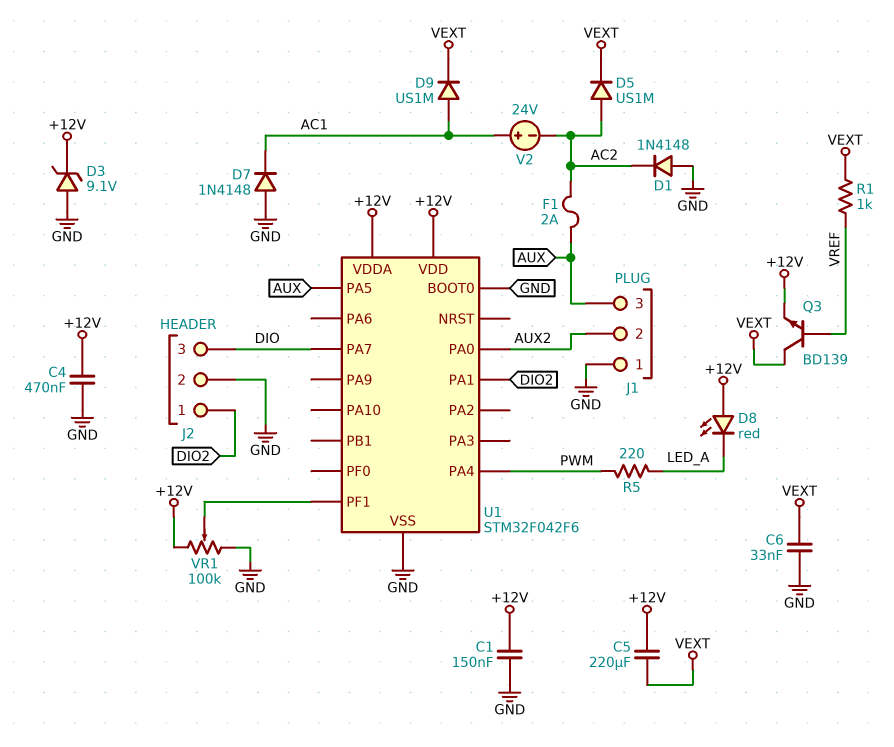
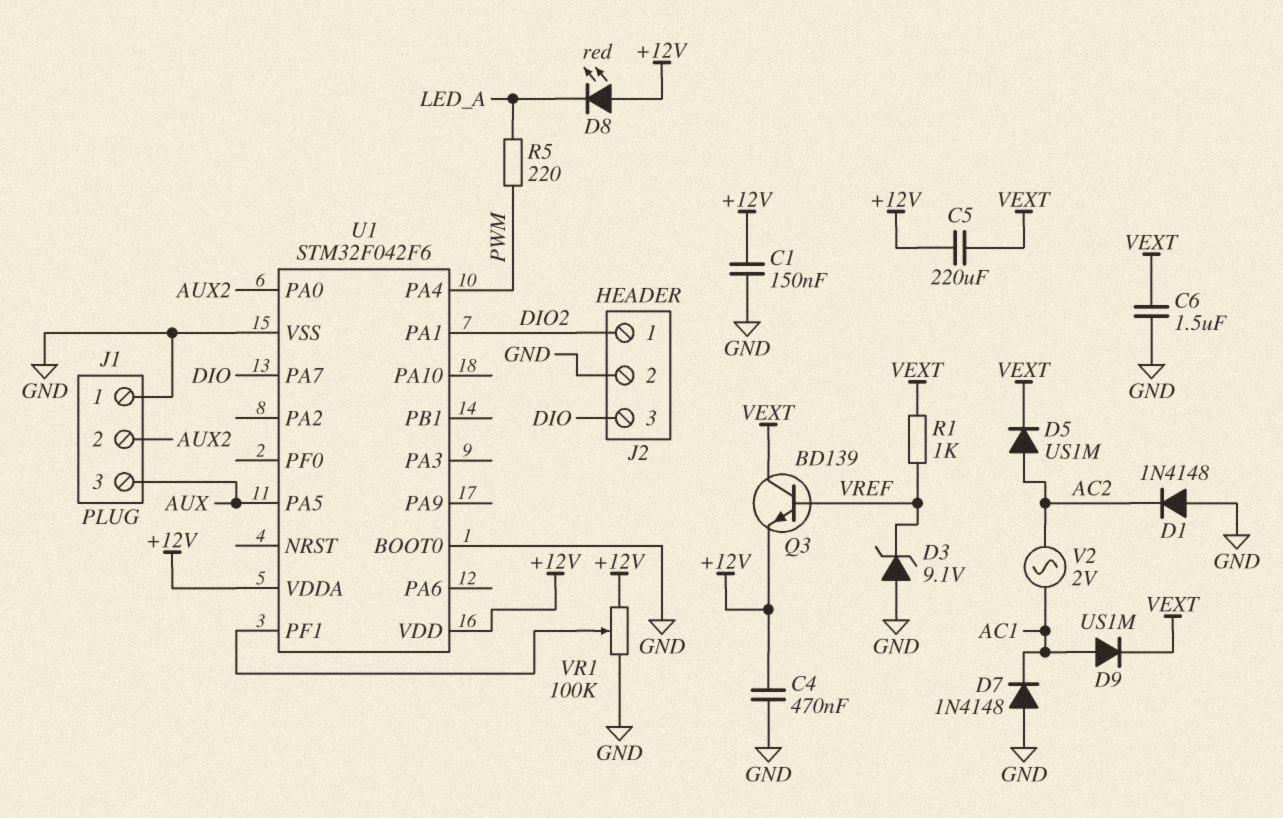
C6: 33nF (GND, VEXT) -> 1.5uF (GND, VEXT)
D3: zener 9.1V (A GND, K +12V) -> zener 9.1V (A GND, K VREF)
F1: 2A (AC2, AUX) -> none
V2: 24V (plus AC1, minus AC2) -> AC 2V (AC1, AC2)

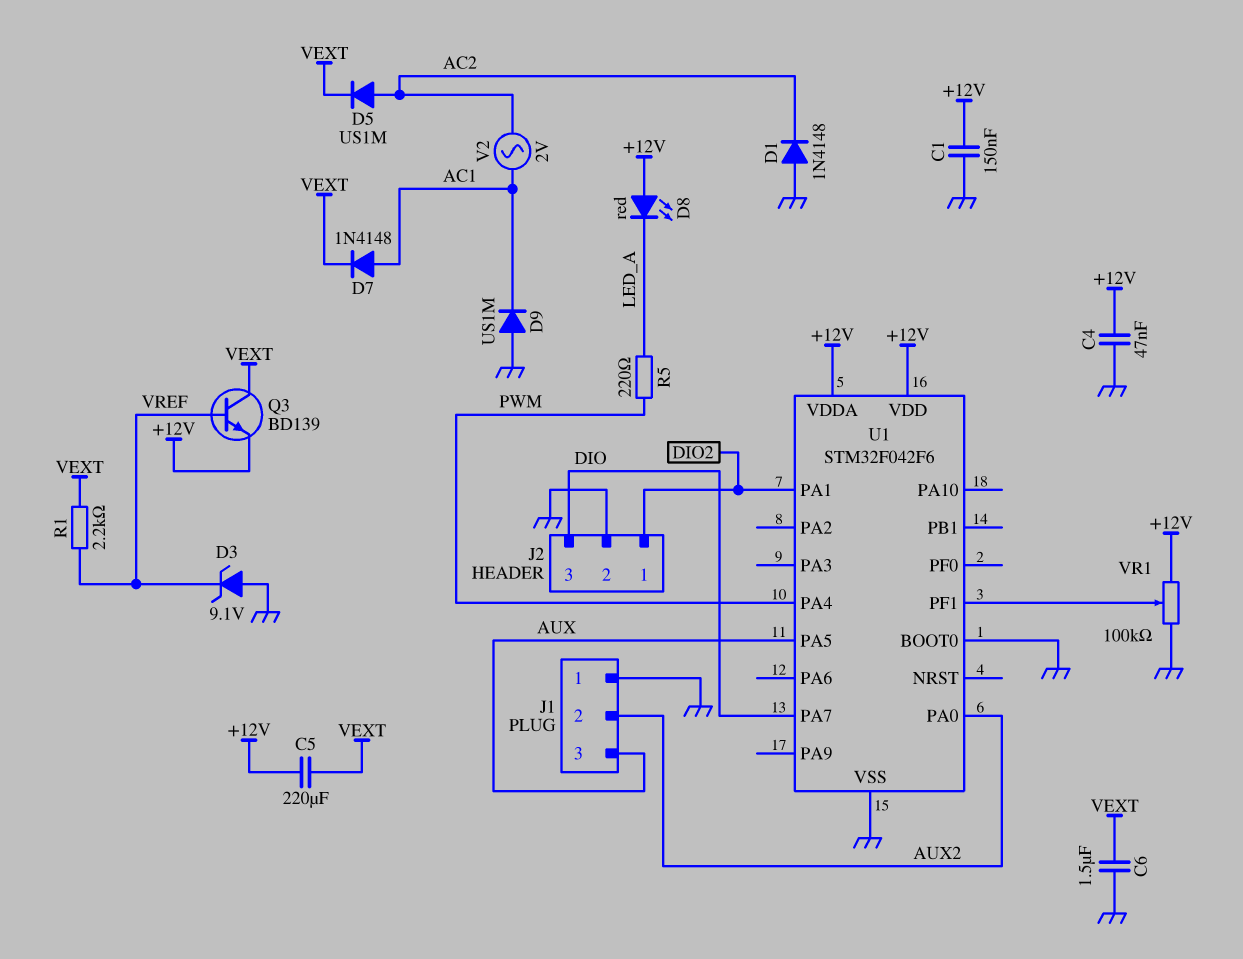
C4: 470nF (+12V, GND) -> 47nF (+12V, GND)
D7: diode 1N4148 (A GND, K AC1) -> diode 1N4148 (A AC1, K VEXT)
D9: diode US1M (A AC1, K VEXT) -> diode US1M (A GND, K AC1)
R1: 1k (VEXT, VREF) -> 2.2k (VEXT, VREF)

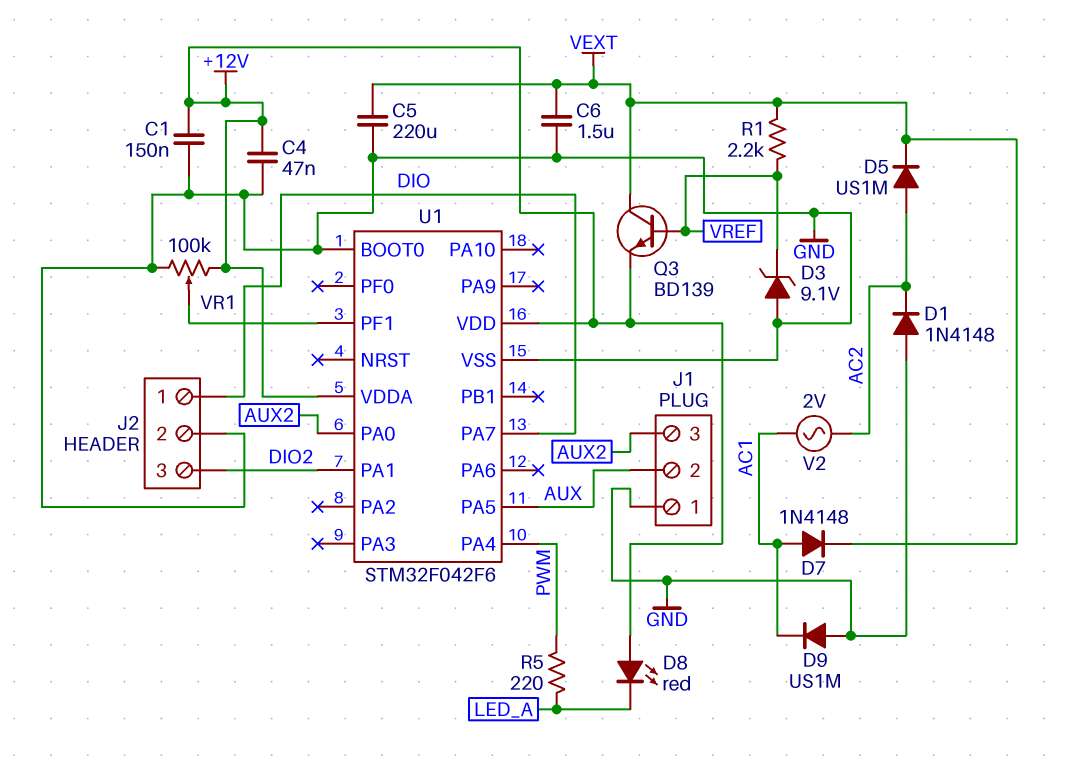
C5: 220uF (+12V, VEXT) -> 220uF (GND, VEXT)
J1 pin 2: AUX2 -> AUX
J1 pin 3: AUX -> AUX2
J2 pin 1: DIO2 -> DIO
J2 pin 3: DIO -> DIO2

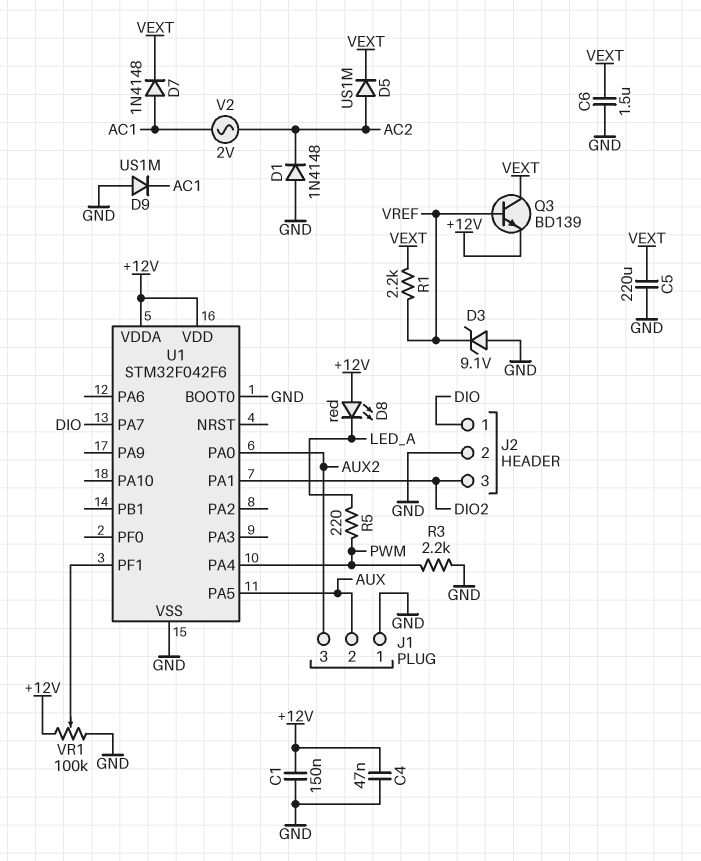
R3: none -> 2.2k (GND, PWM)

